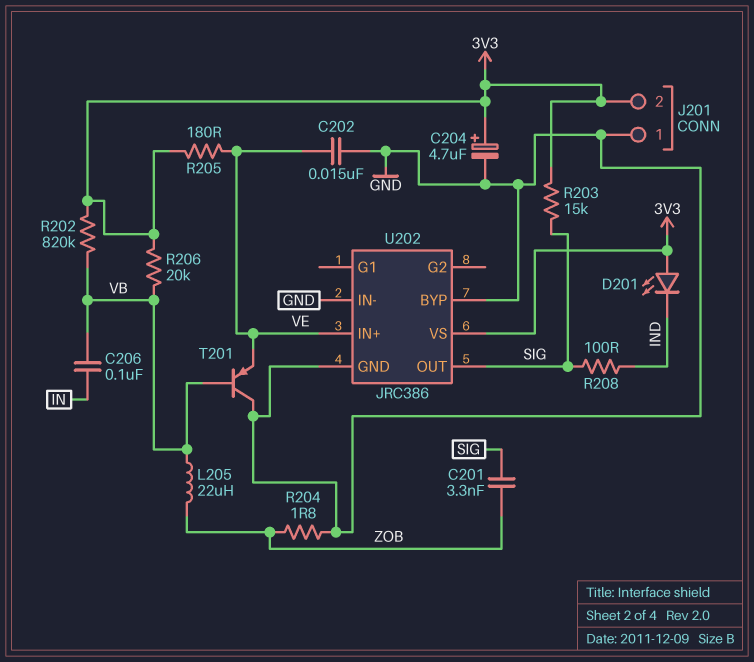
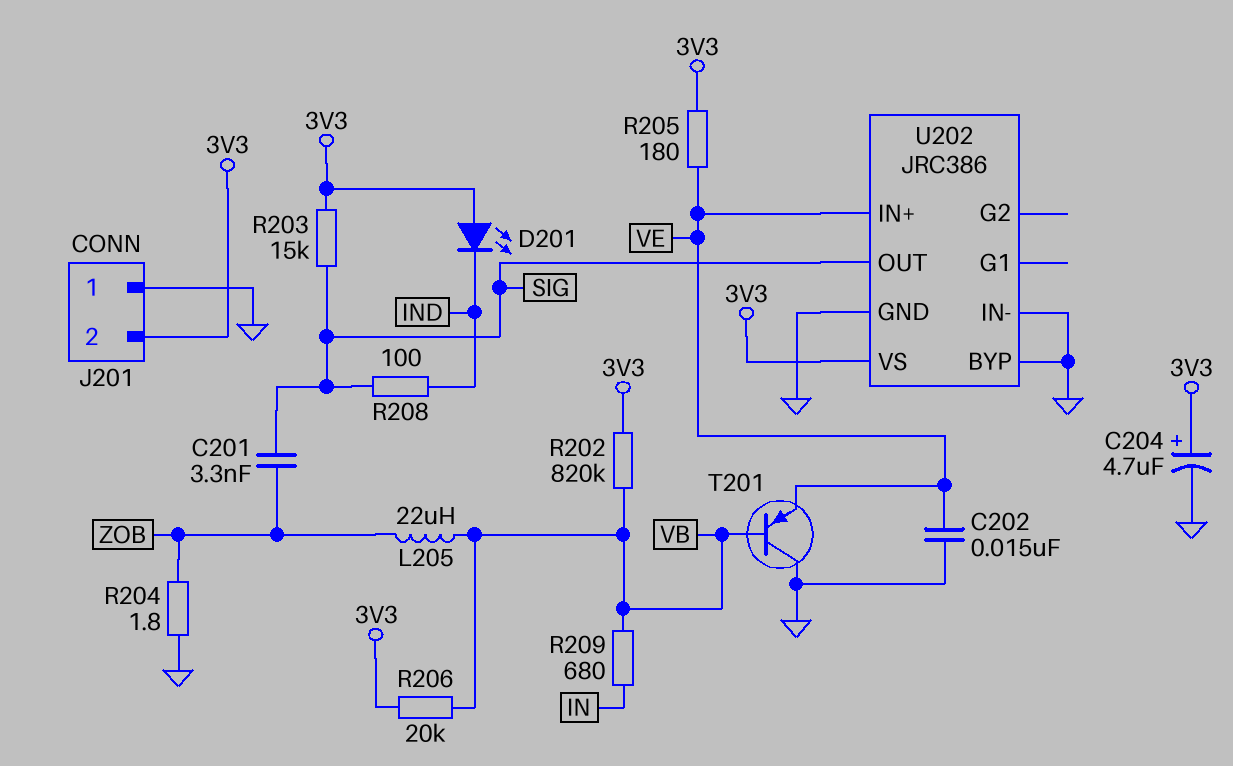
C206: 100nF (IN, VB) -> none
R209: none -> 680 (IN, VB)

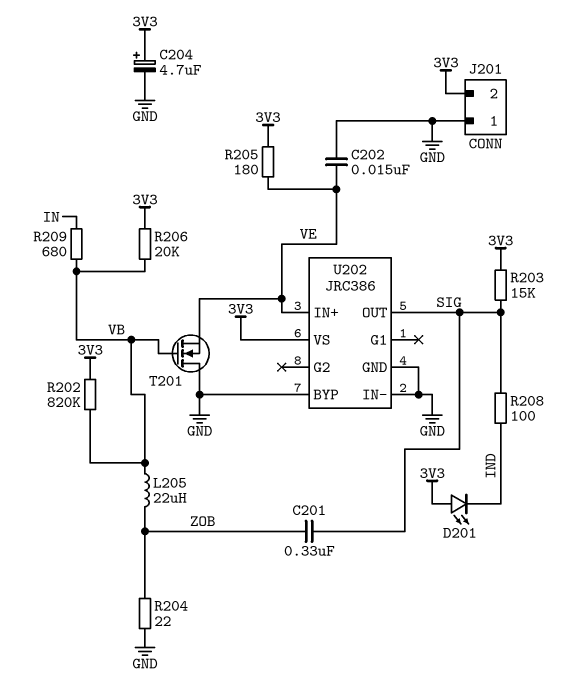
C201: 3.3nF (SIG, ZOB) -> 330nF (SIG, ZOB)
R204: 1.8 (GND, ZOB) -> 22 (GND, ZOB)
T201: PNP (B VB, C GND, E VE) -> NMOS (G VB, D GND, S VE)

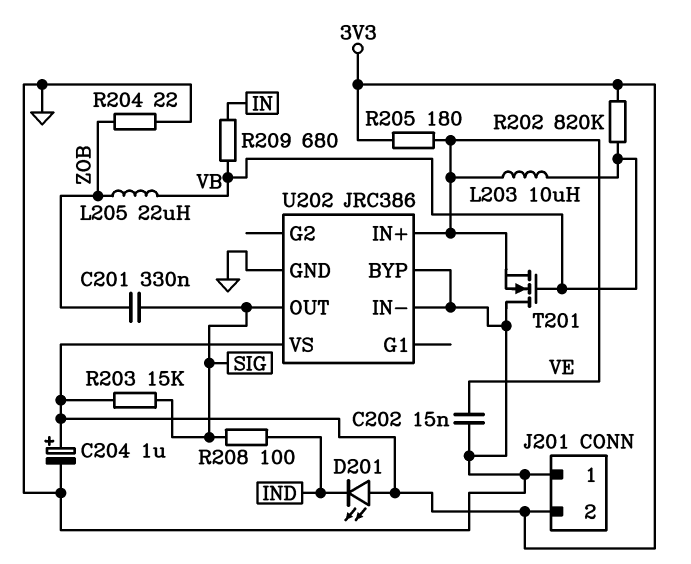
C204: 4.7uF (plus 3V3, minus GND) -> 1uF (plus 3V3, minus GND)
L203: none -> 10uH (VB, VE)
R206: 20k (3V3, VB) -> none

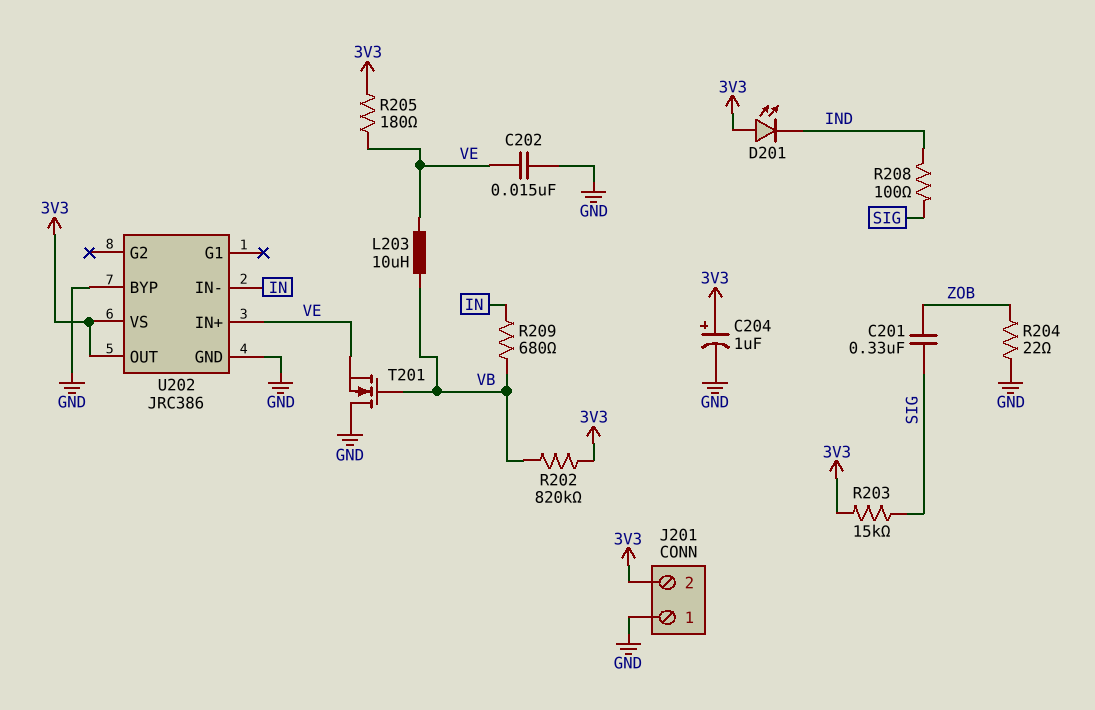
L205: 22uH (VB, ZOB) -> none
U202 pin IN-: GND -> IN
U202 pin OUT: SIG -> 3V3

